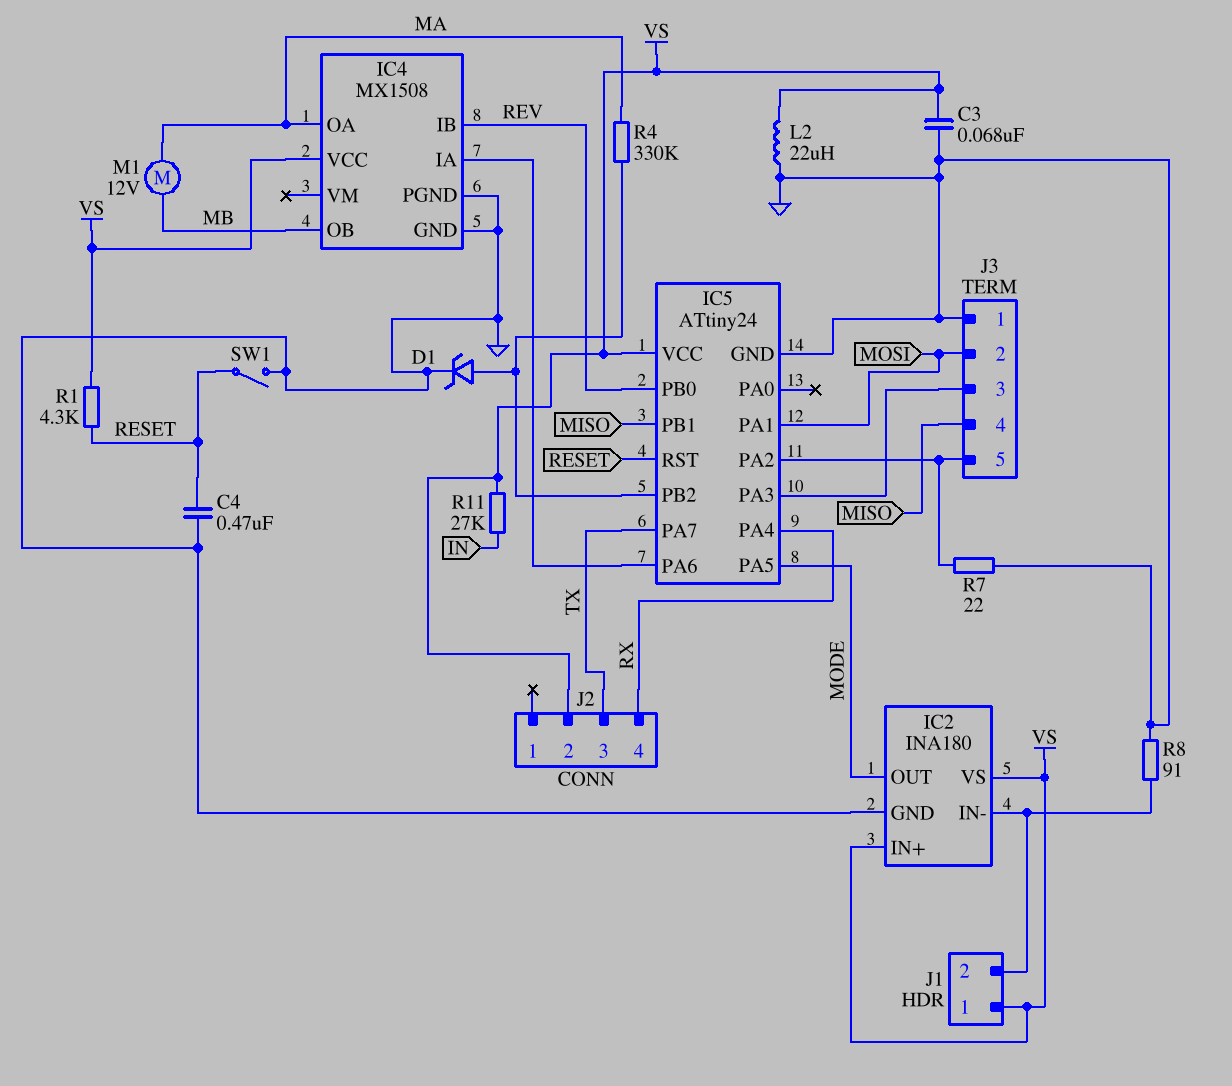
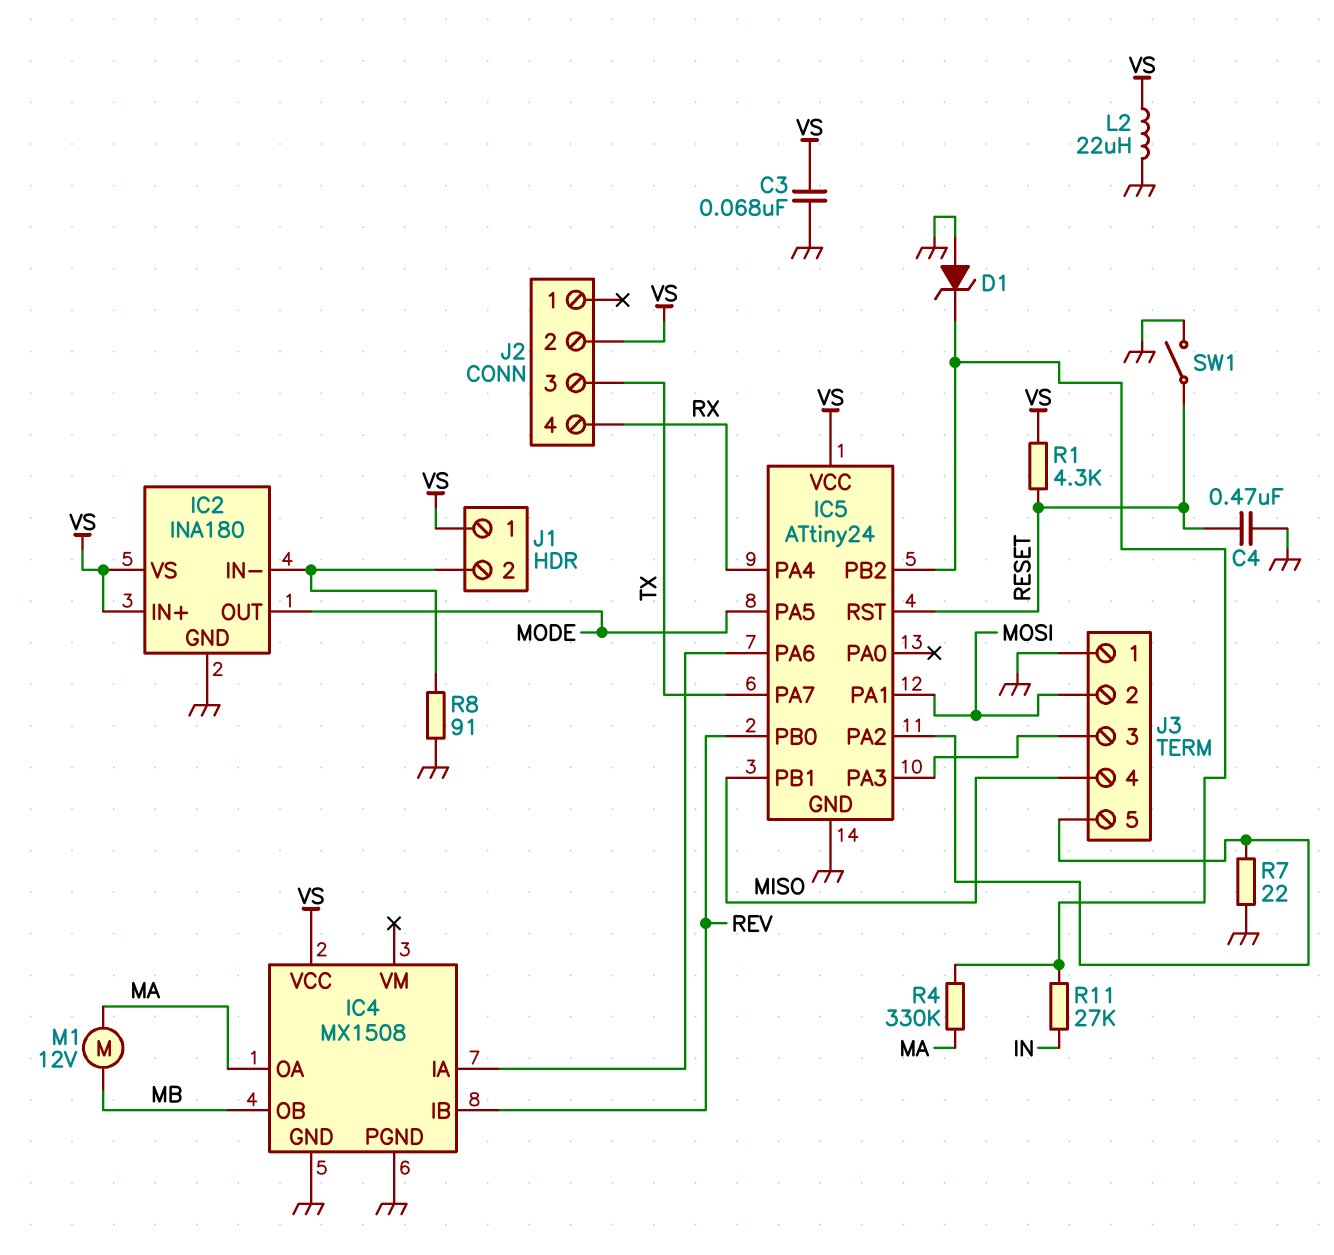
D1: zener (A IC5/PB2, K GND) -> zener (A GND, K IC5/PB2)
R11: 27k (IN, VS) -> 27k (IC5/PB2, IN)

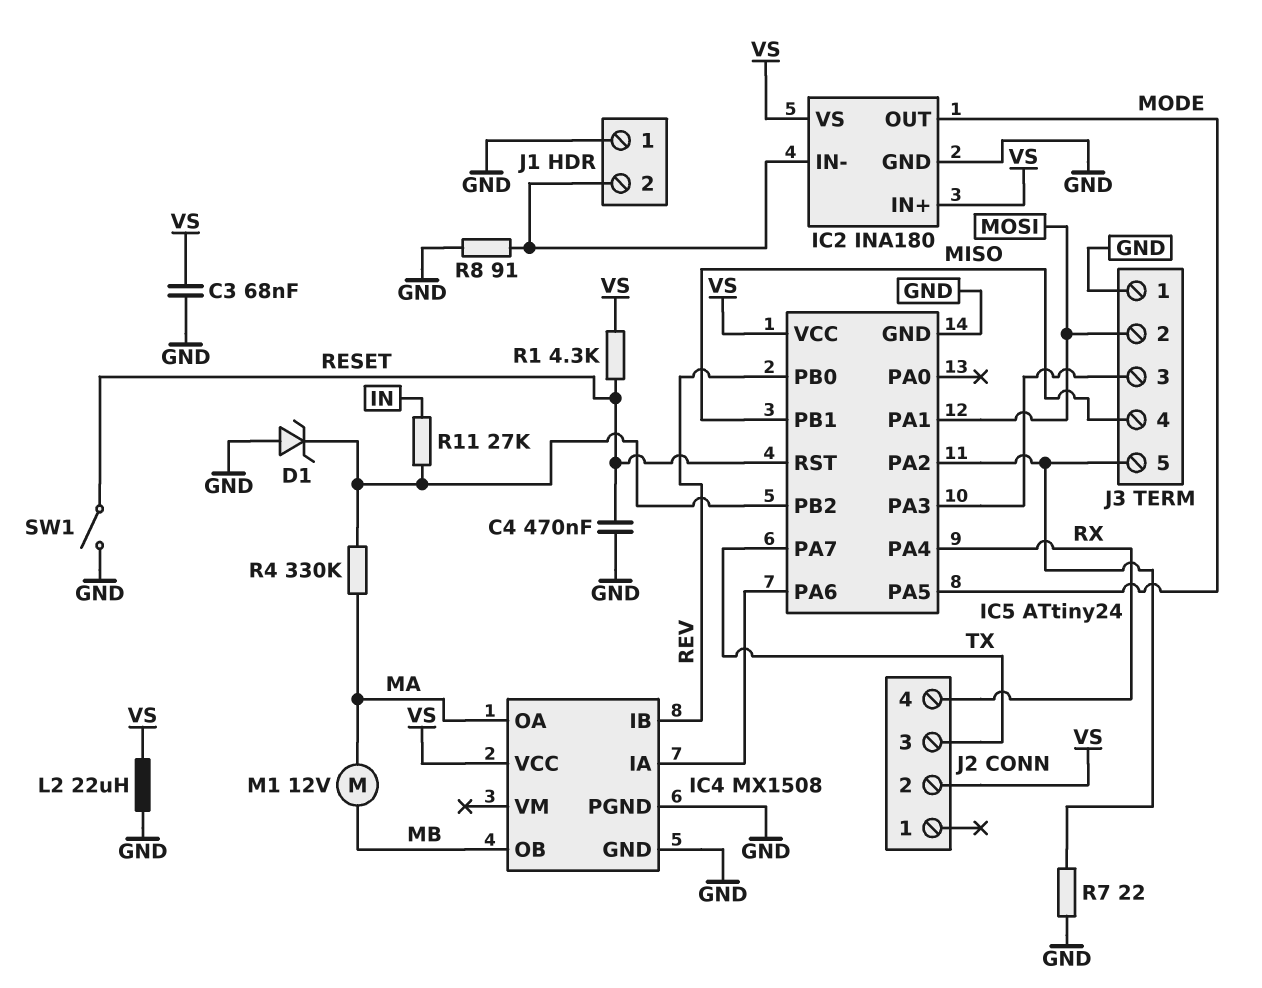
J1 pin 1: VS -> GND

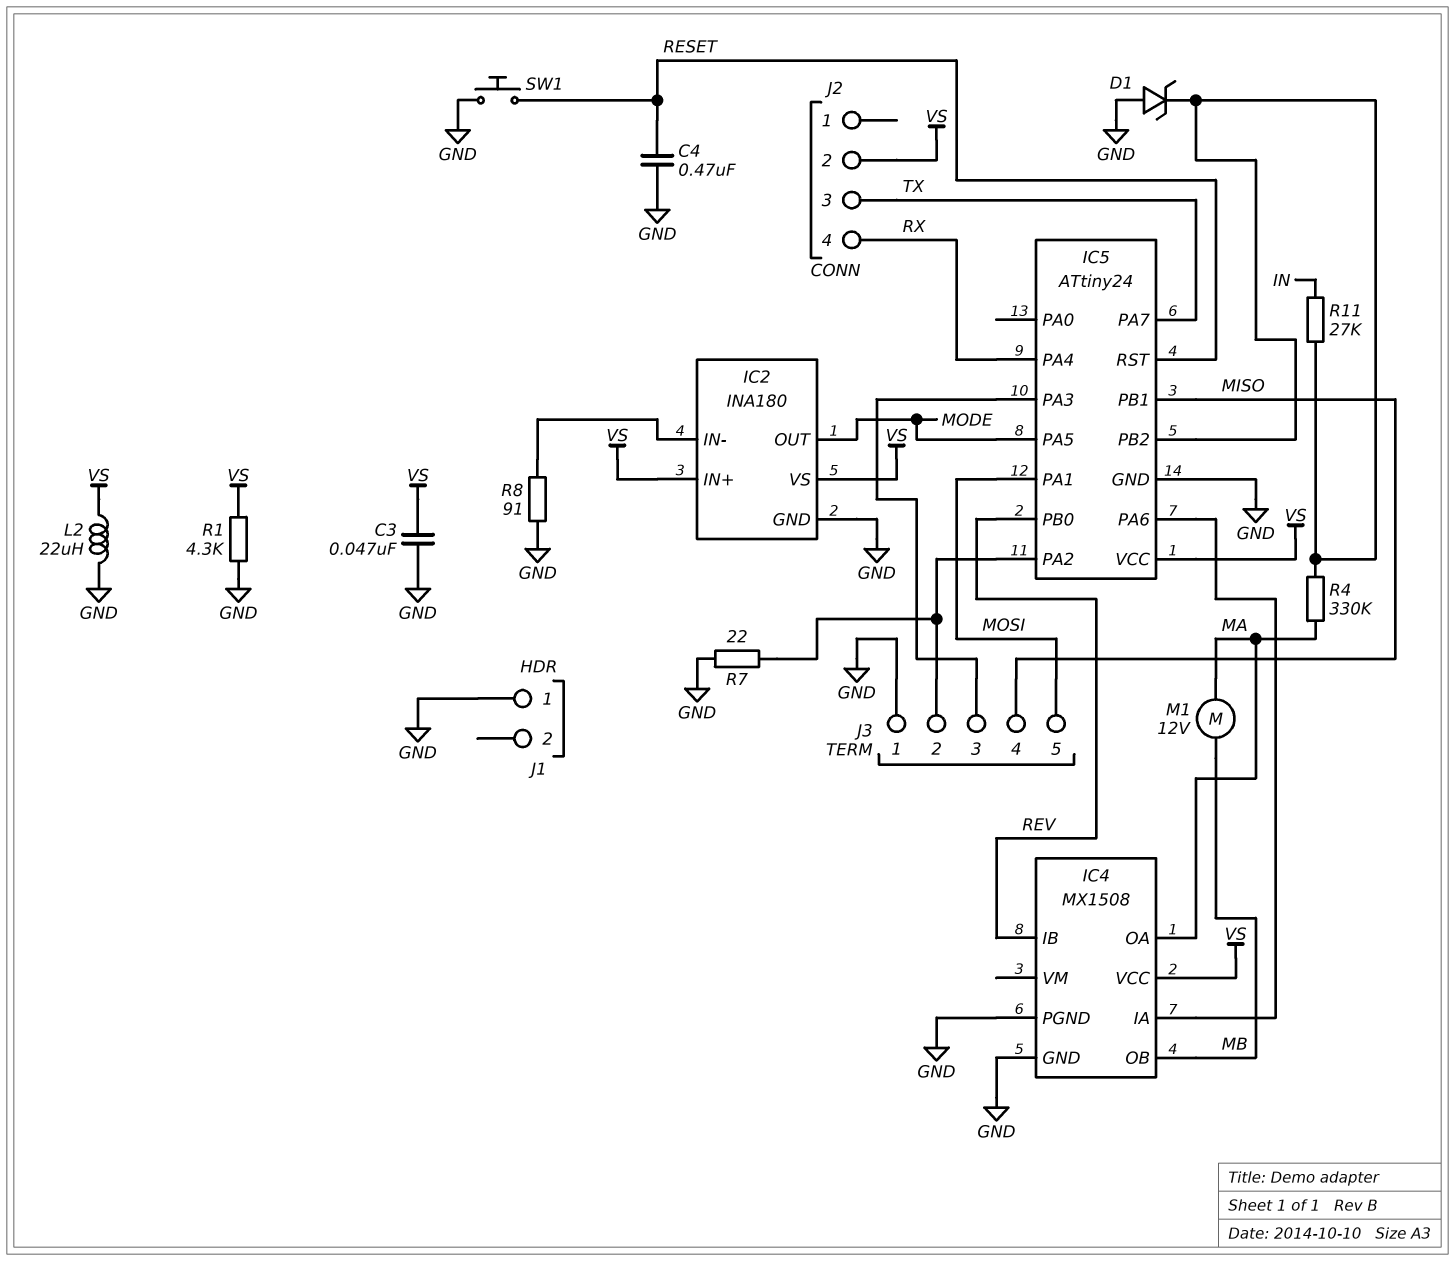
C3: 68nF (GND, VS) -> 47nF (GND, VS)
J1 pin 2: IC2/IN- -> none
J3 pin 2: MOSI -> IC5/PA2
J3 pin 5: IC5/PA2 -> MOSI
R1: 4.3k (RESET, VS) -> 4.3k (GND, VS)
SW1: switch (GND, RESET) -> button (GND, RESET)

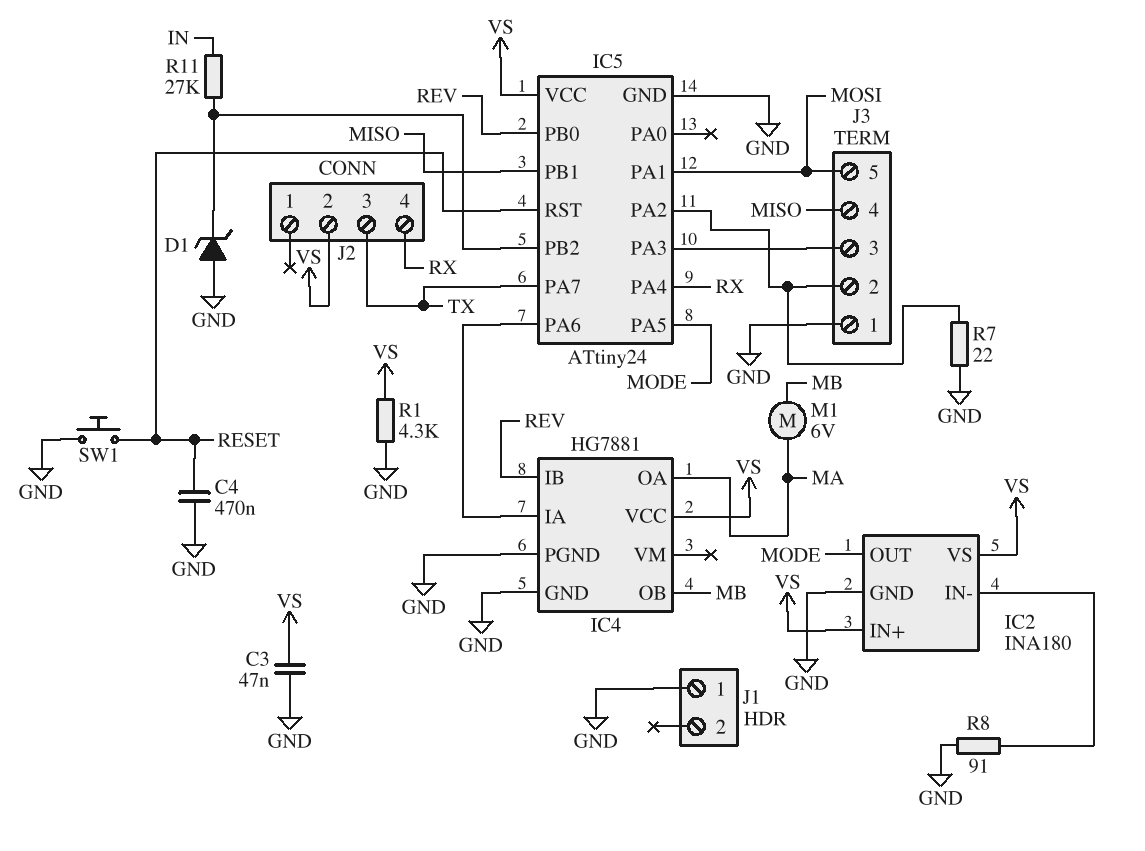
IC4: MX1508 -> HG7881
L2: 22uH (GND, VS) -> none
M1: motor 12V (MA, MB) -> motor 6V (MA, MB)
R4: 330k (IC5/PB2, MA) -> none

